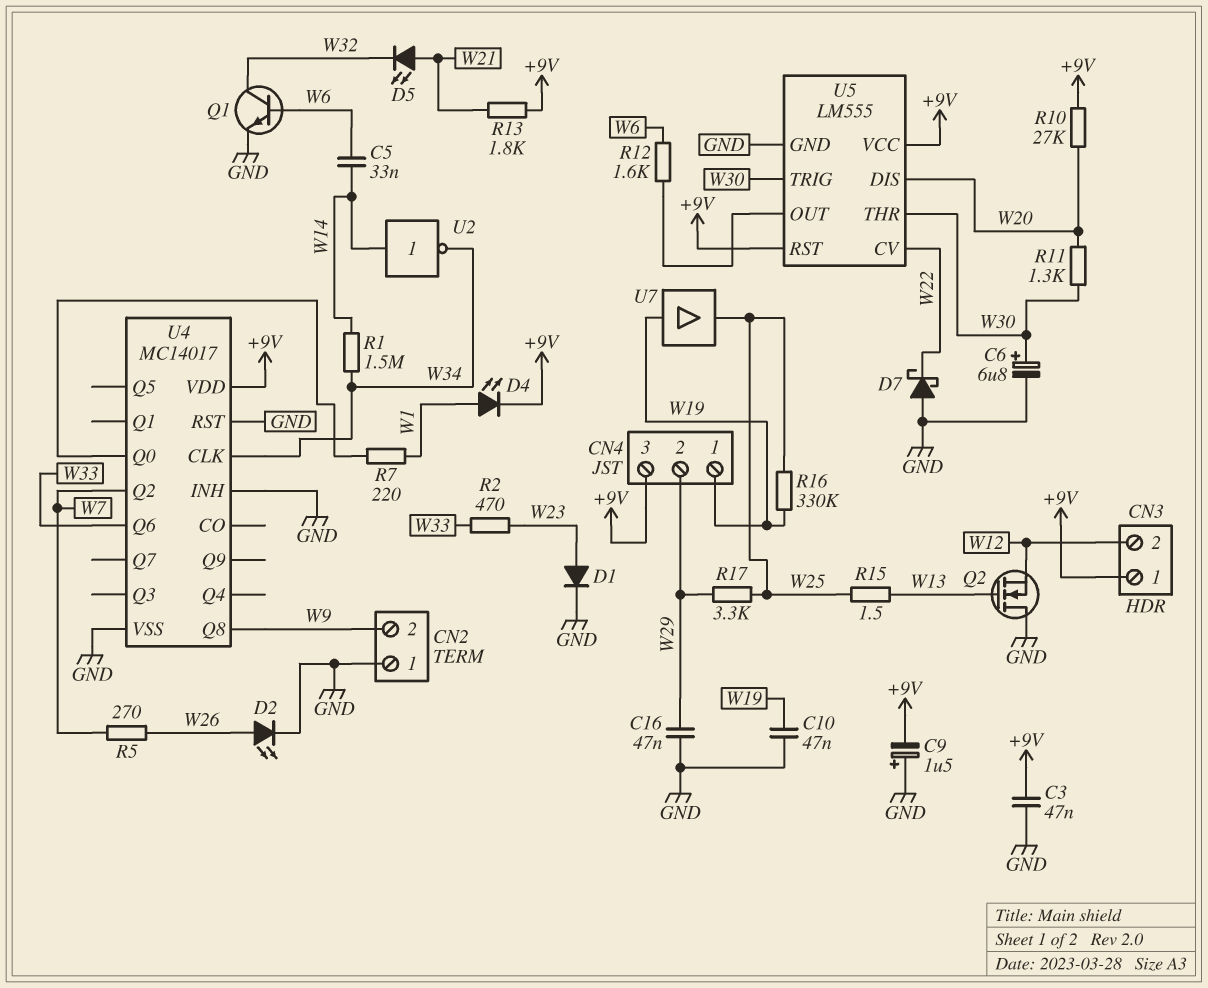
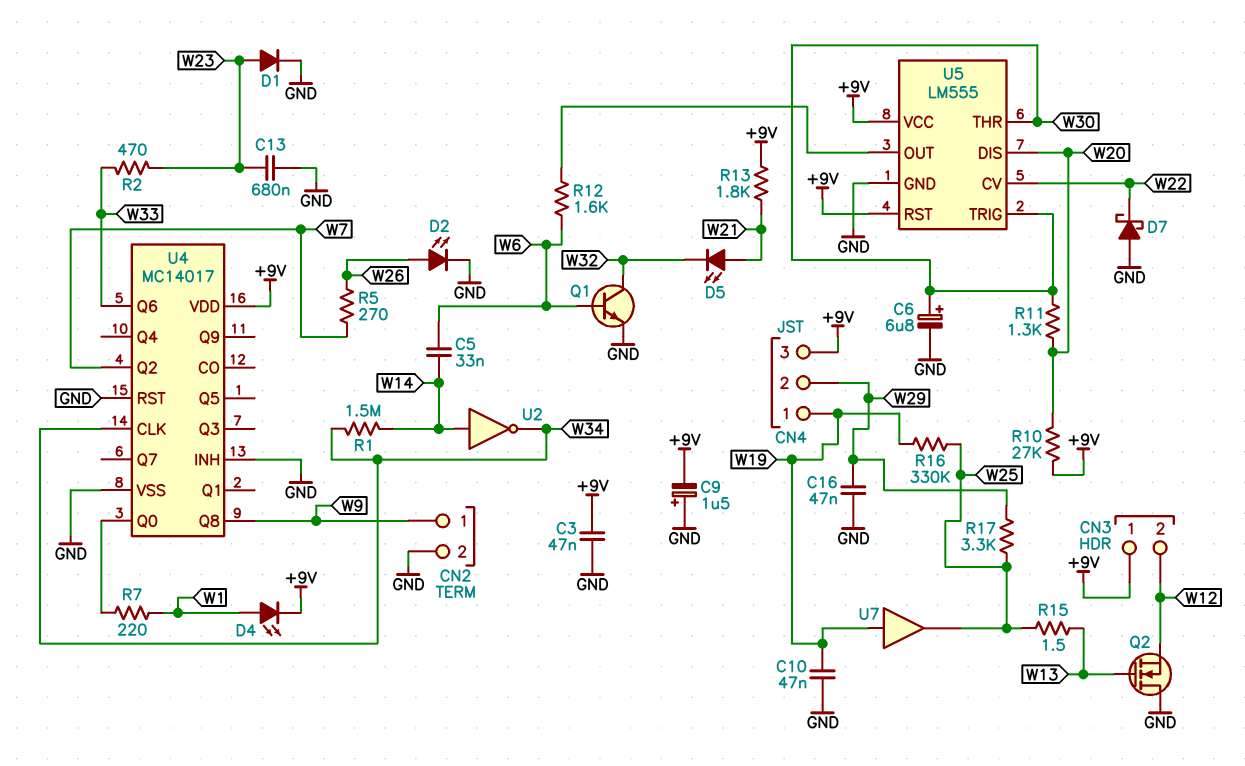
C13: none -> 680nF (GND, W23)
CN2 pin 1: GND -> W9
CN2 pin 2: W9 -> GND

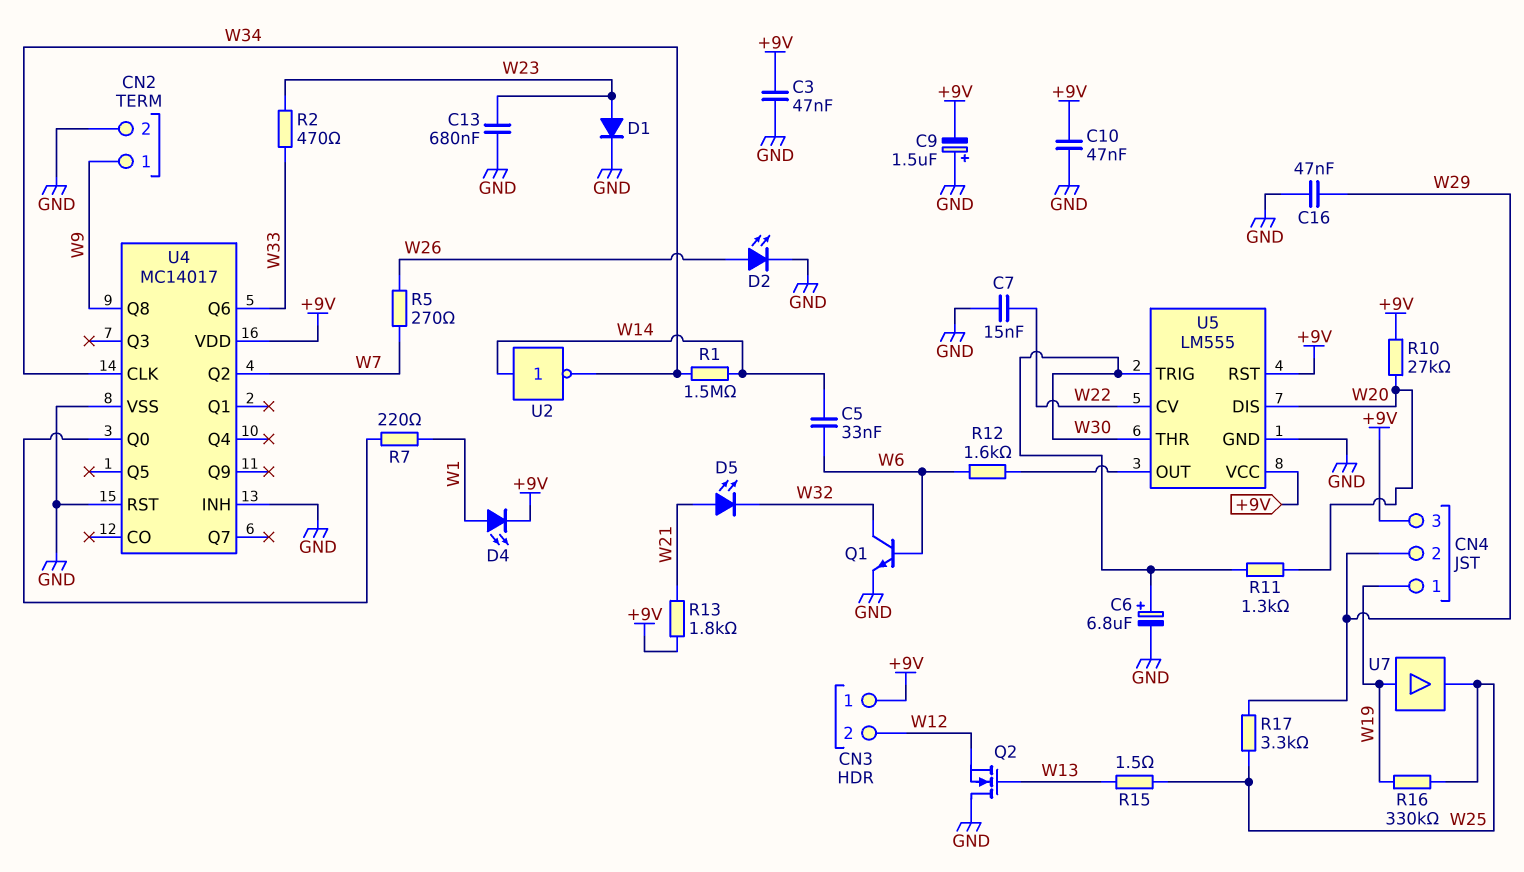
C7: none -> 15nF (GND, W22)
C10: 47nF (GND, W19) -> 47nF (+9V, GND)
D7: schottky (A GND, K W22) -> none

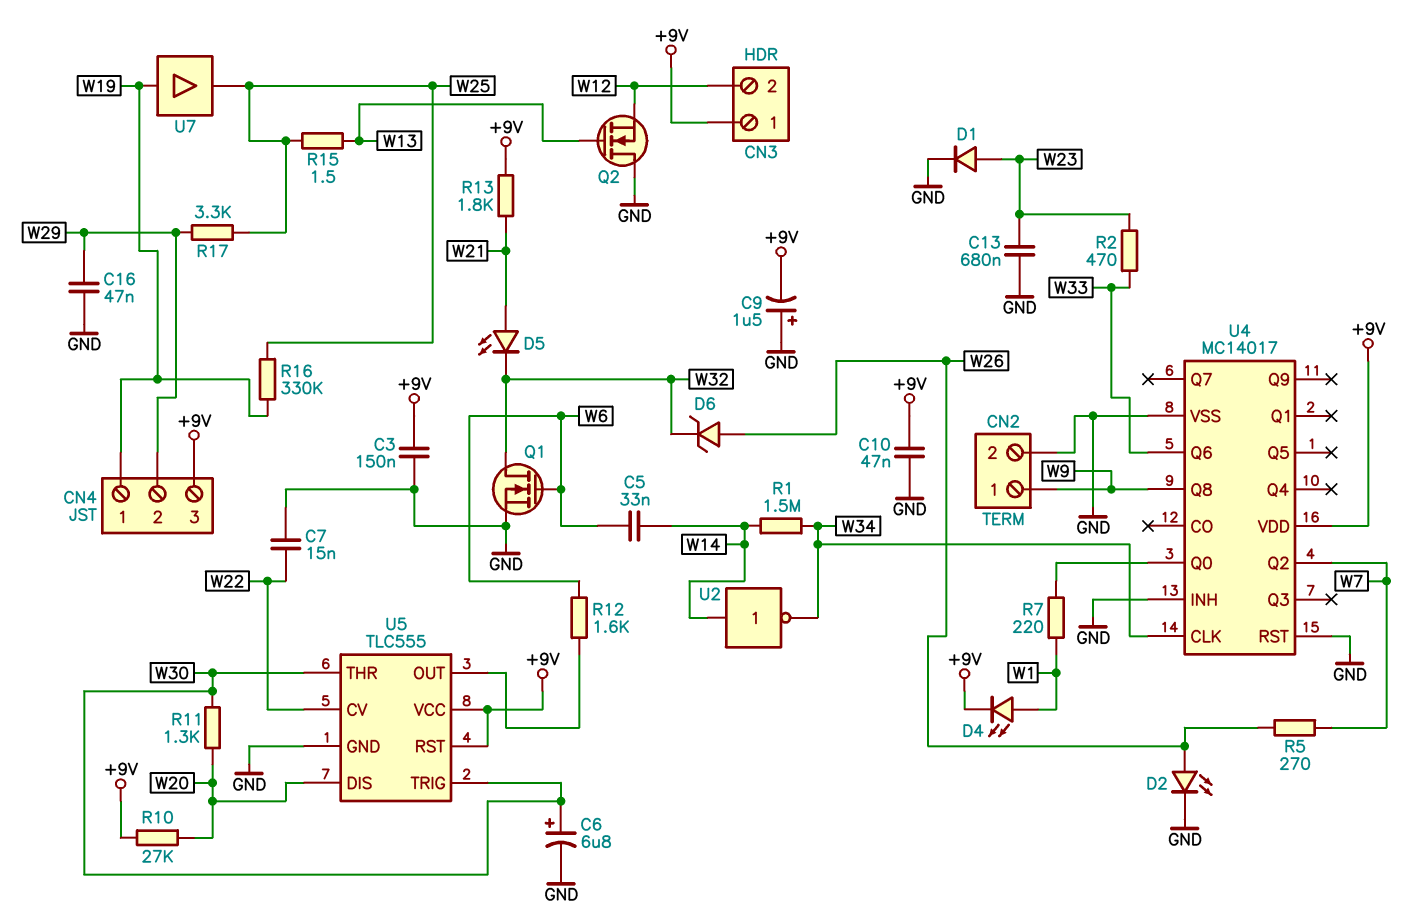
C3: 47nF (+9V, GND) -> 150nF (+9V, GND)
D6: none -> zener (A W26, K W32)
Q1: NPN (B W6, C W32, E GND) -> NMOS (G W6, D W32, S GND)
U5: LM555 -> TLC555

